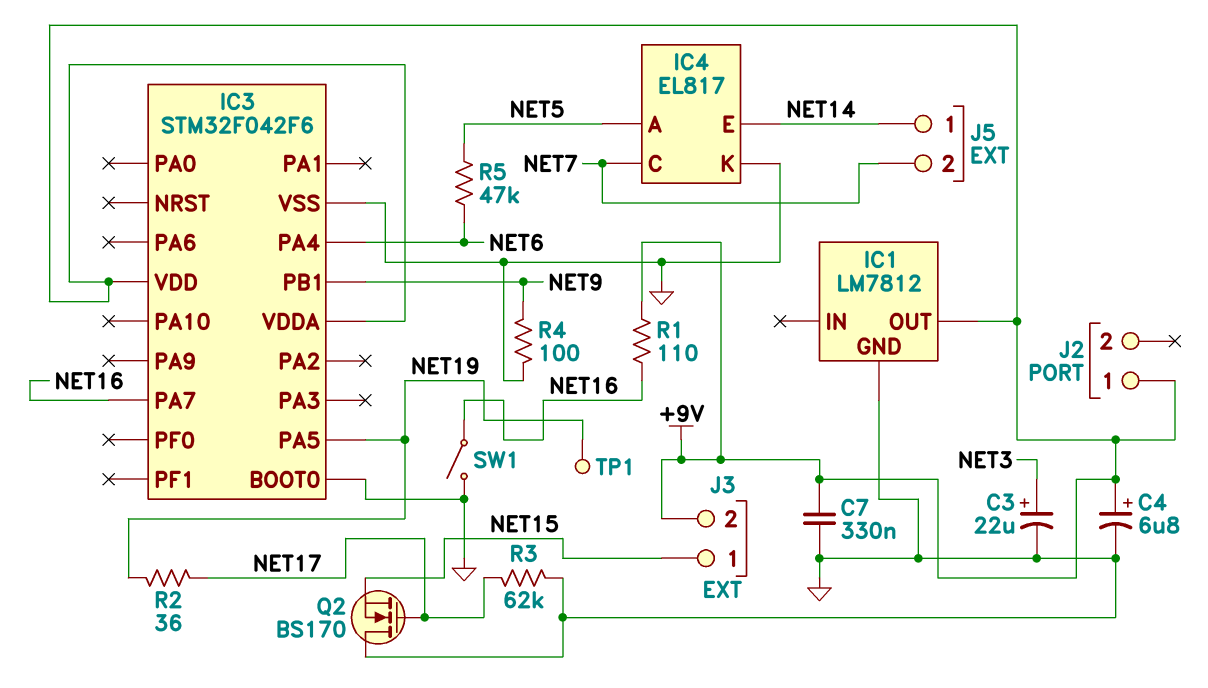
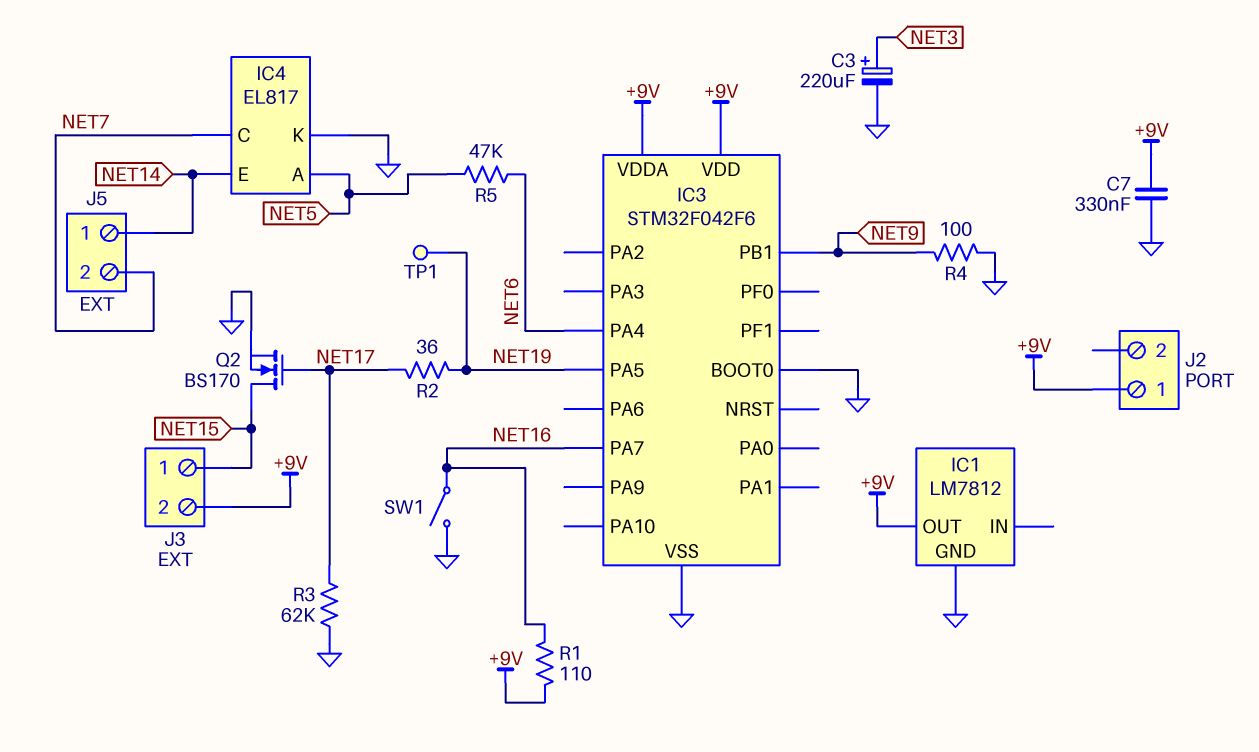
C3: 22uF (plus NET3, minus GND) -> 220uF (plus NET3, minus GND)
C4: 6.8uF (plus +9V, minus GND) -> none
Q2: NMOS BS170 (G NET17, D GND, S NET15) -> NMOS BS170 (G NET17, D NET15, S GND)

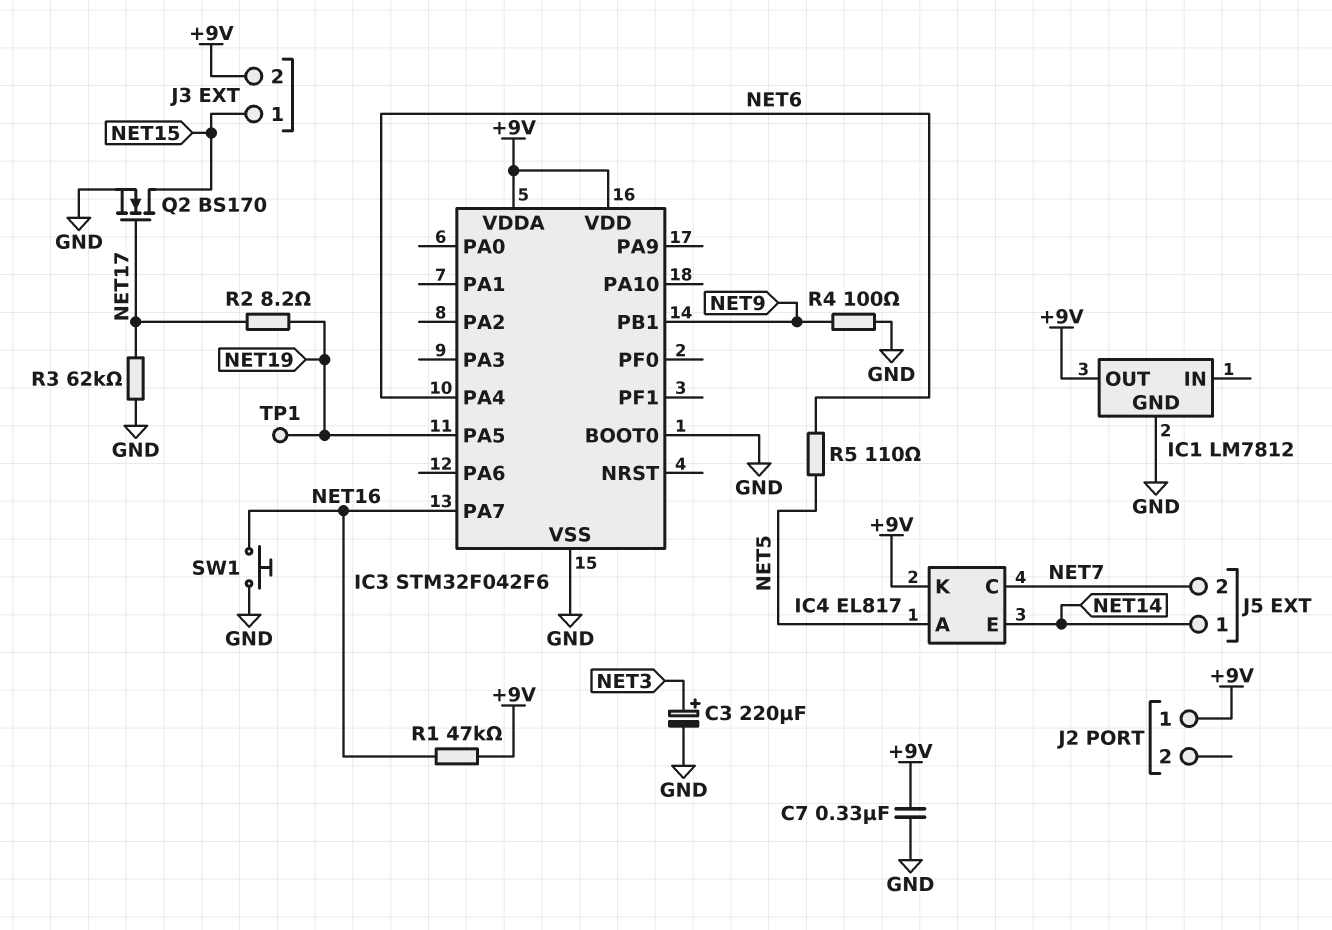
IC4 pin K: GND -> +9V
R1: 110 (+9V, NET16) -> 47k (+9V, NET16)
R2: 36 (NET17, NET19) -> 8.2 (NET17, NET19)
R5: 47k (NET5, NET6) -> 110 (NET5, NET6)
SW1: switch (GND, NET16) -> button (GND, NET16)

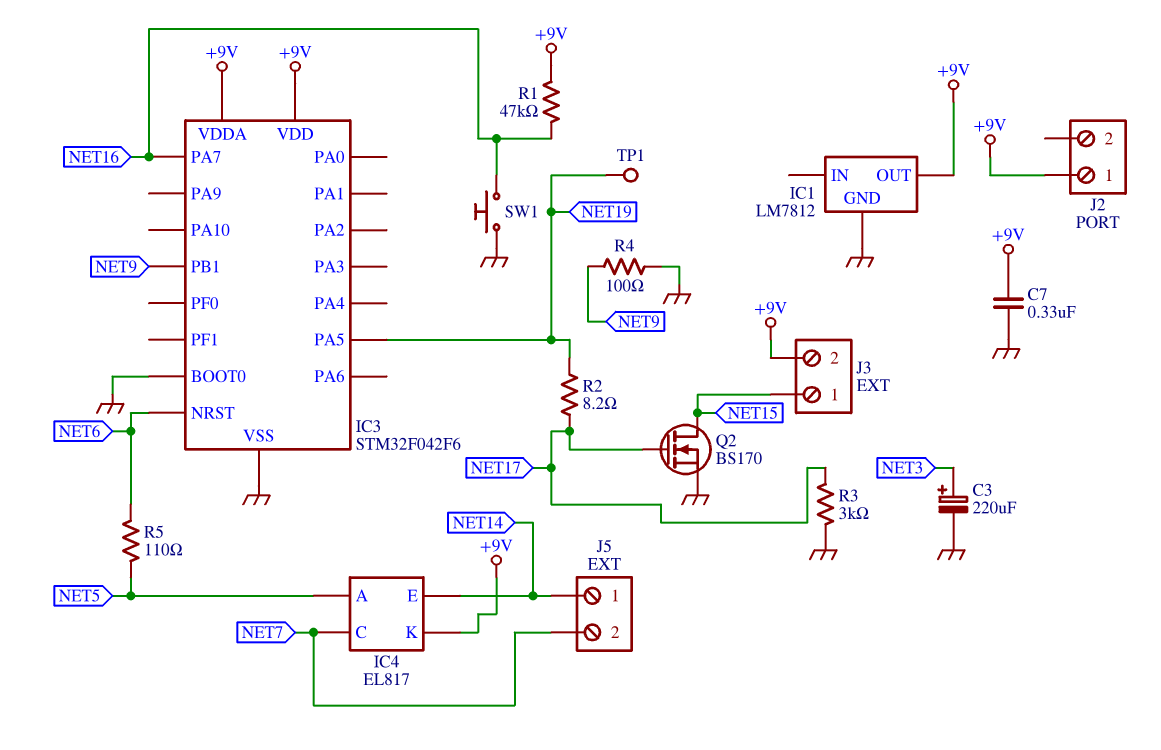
IC3 pin NRST: none -> NET6
IC3 pin PA4: NET6 -> none
R3: 62k (GND, NET17) -> 3k (GND, NET17)

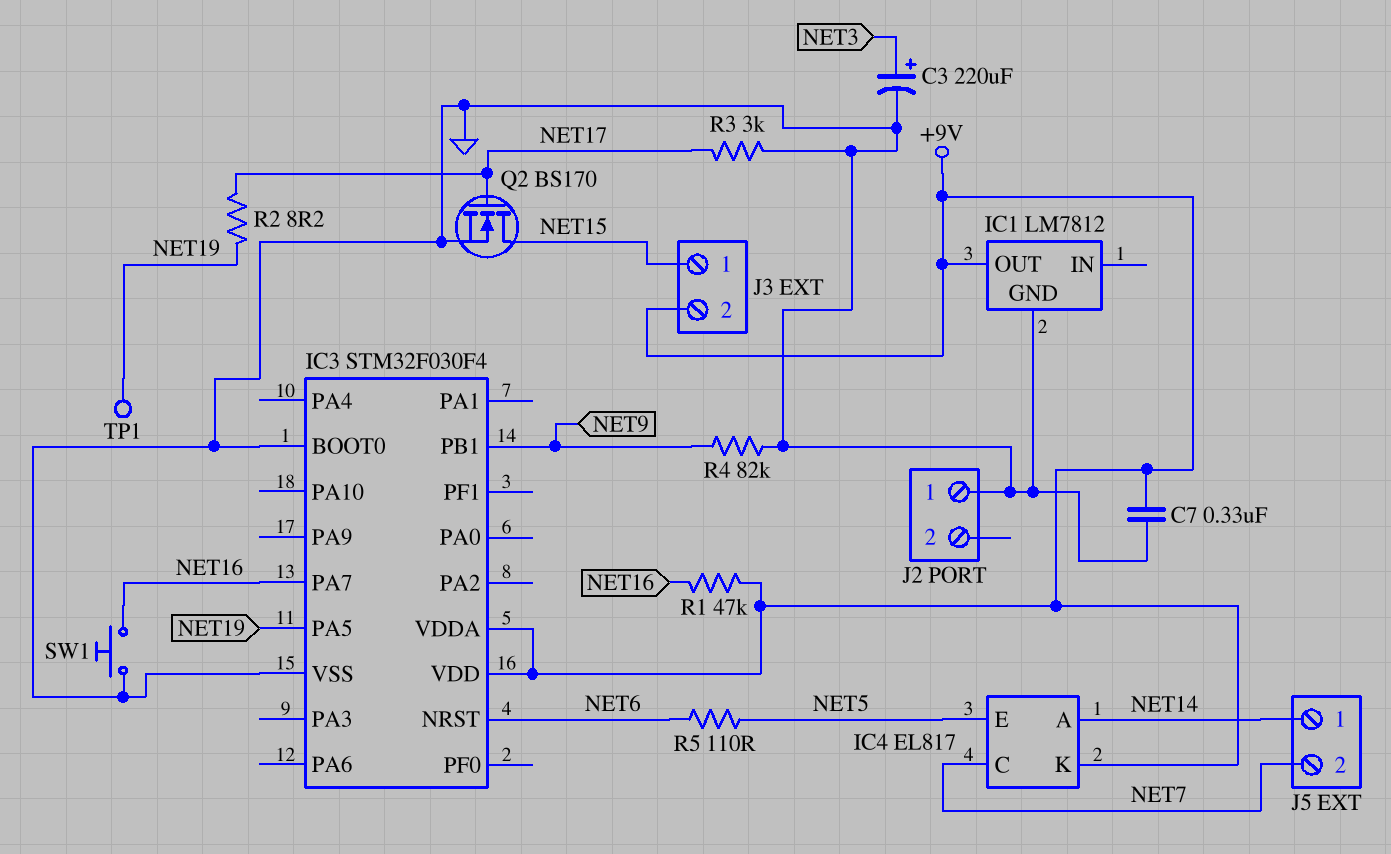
IC3: STM32F042F6 -> STM32F030F4
IC4 pin A: NET5 -> NET14
IC4 pin E: NET14 -> NET5
J2 pin 1: +9V -> GND
R4: 100 (GND, NET9) -> 82k (GND, NET9)

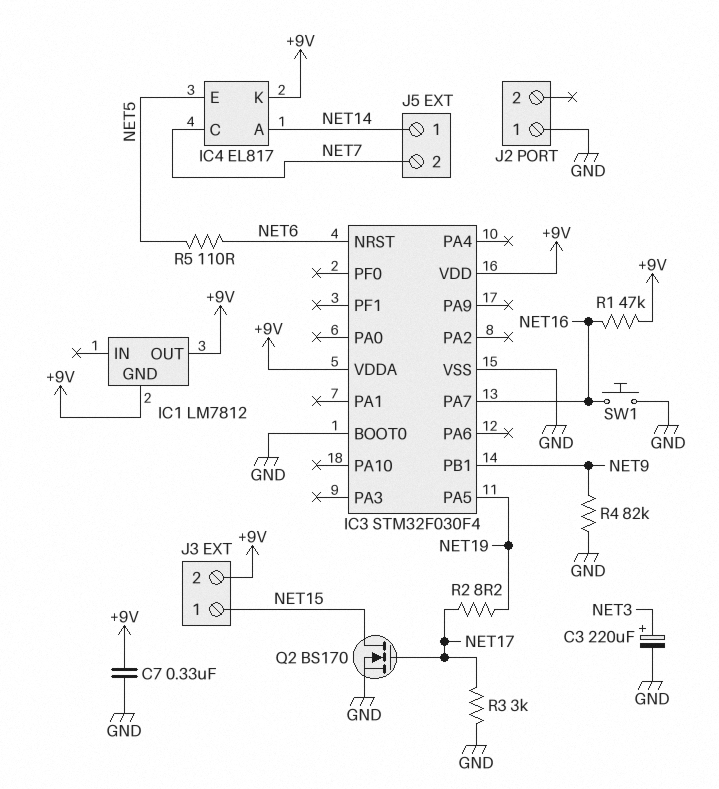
IC1 pin GND: GND -> +9V
TP1: test point (NET19) -> none

